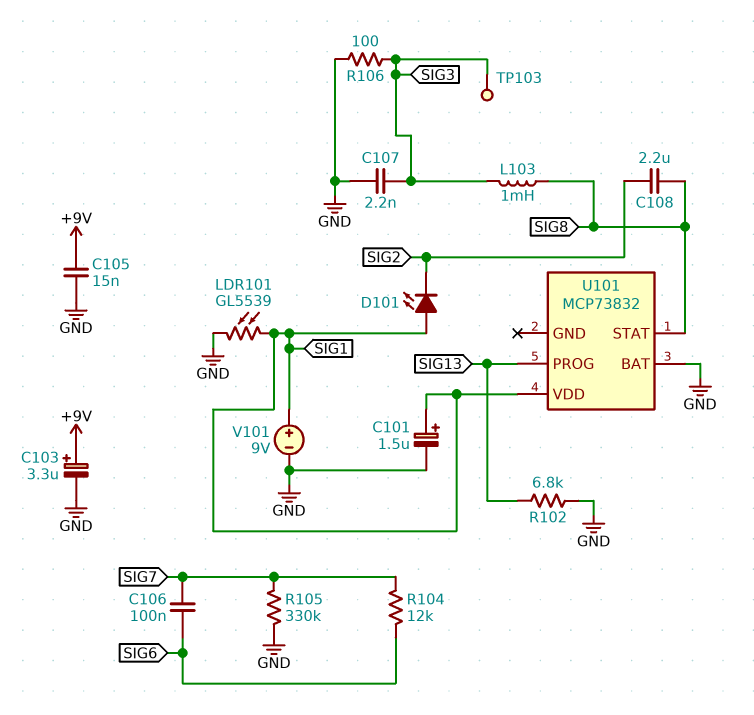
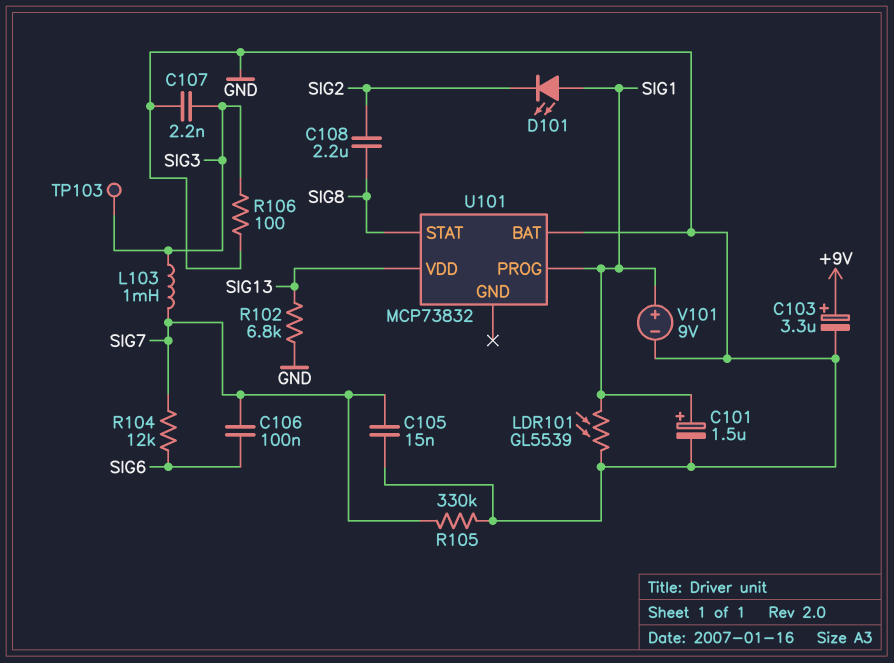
C105: 15nF (+9V, GND) -> 15nF (GND, SIG7)
L103: 1mH (SIG3, SIG8) -> 1mH (SIG3, SIG7)
U101 pin PROG: SIG13 -> SIG1
U101 pin VDD: SIG1 -> SIG13

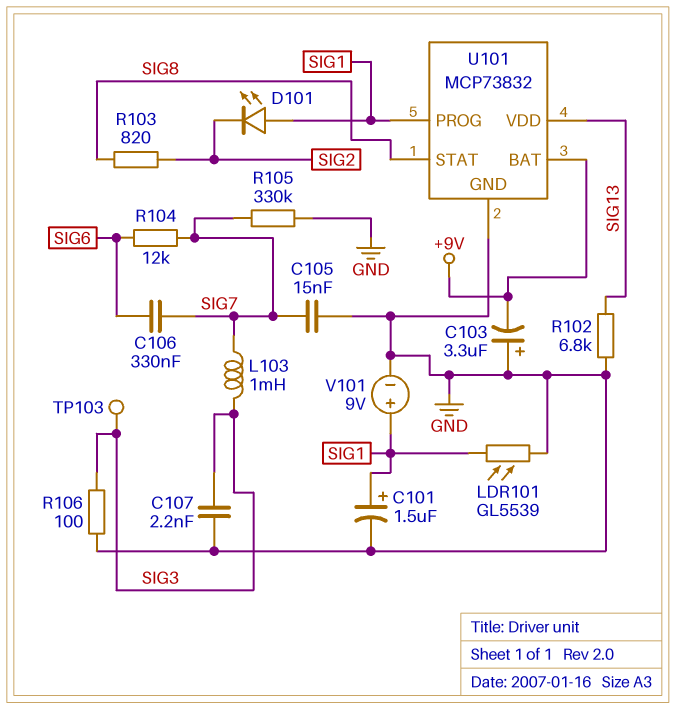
C103: 3.3uF (plus +9V, minus GND) -> 3.3uF (plus GND, minus +9V)
C106: 100nF (SIG6, SIG7) -> 330nF (SIG6, SIG7)
C108: 2.2uF (SIG2, SIG8) -> none
R103: none -> 820 (SIG2, SIG8)
U101 pin BAT: GND -> +9V
U101 pin GND: none -> GND

